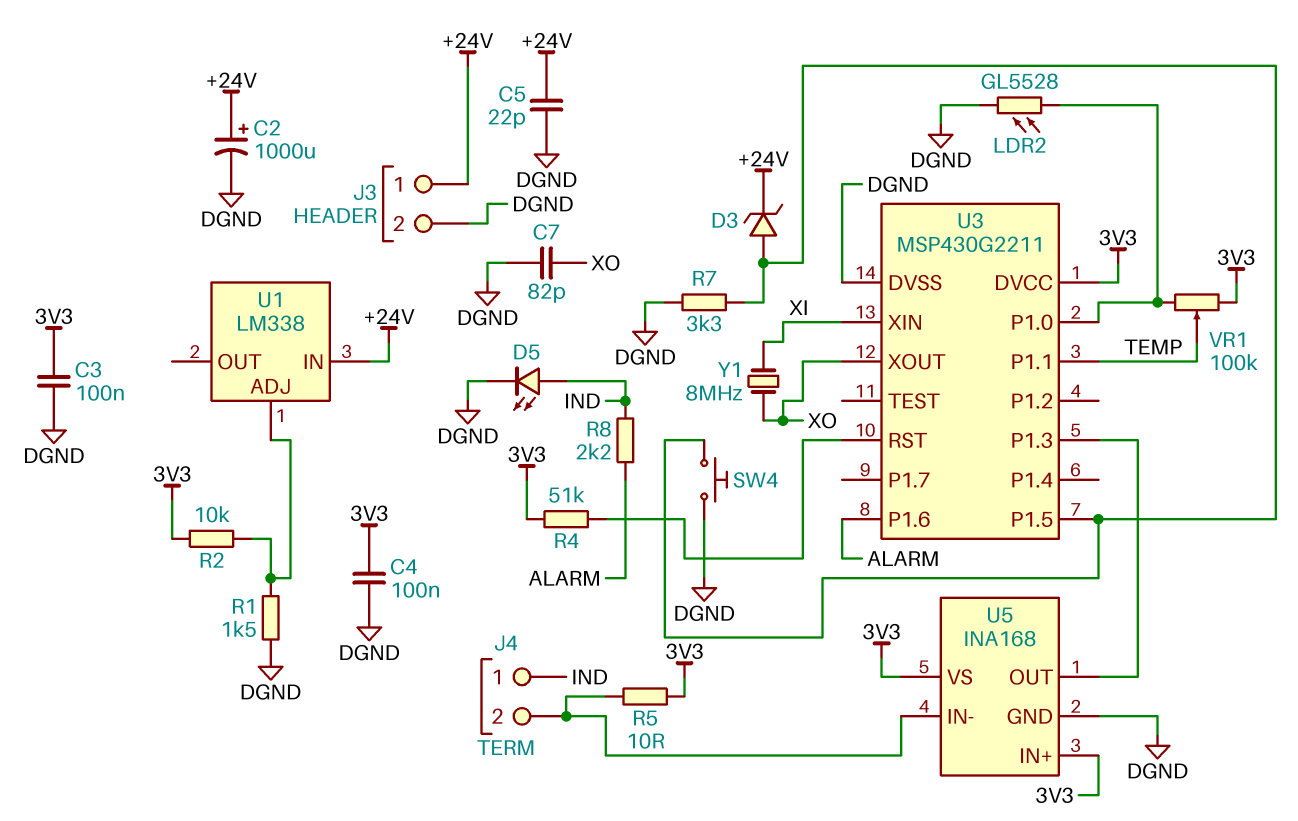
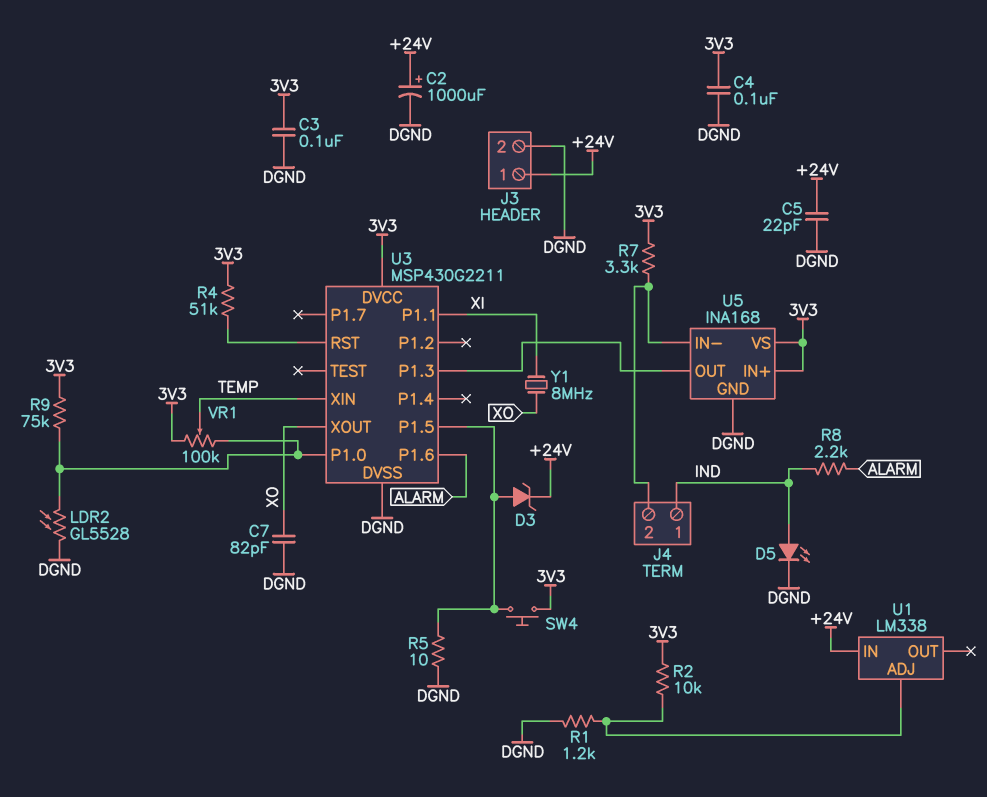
R1: 1.5k (DGND, U1/ADJ) -> 1.2k (DGND, U1/ADJ)
R5: 10 (3V3, J4/2) -> 10 (DGND, U3/P1.5)
R7: 3.3k (DGND, U3/P1.5) -> 3.3k (3V3, J4/2)
R9: none -> 75k (3V3, U3/P1.0)
SW4: button (DGND, U3/P1.5) -> button (3V3, U3/P1.5)
U3 pin P1.1: TEMP -> XI
U3 pin XIN: XI -> TEMP

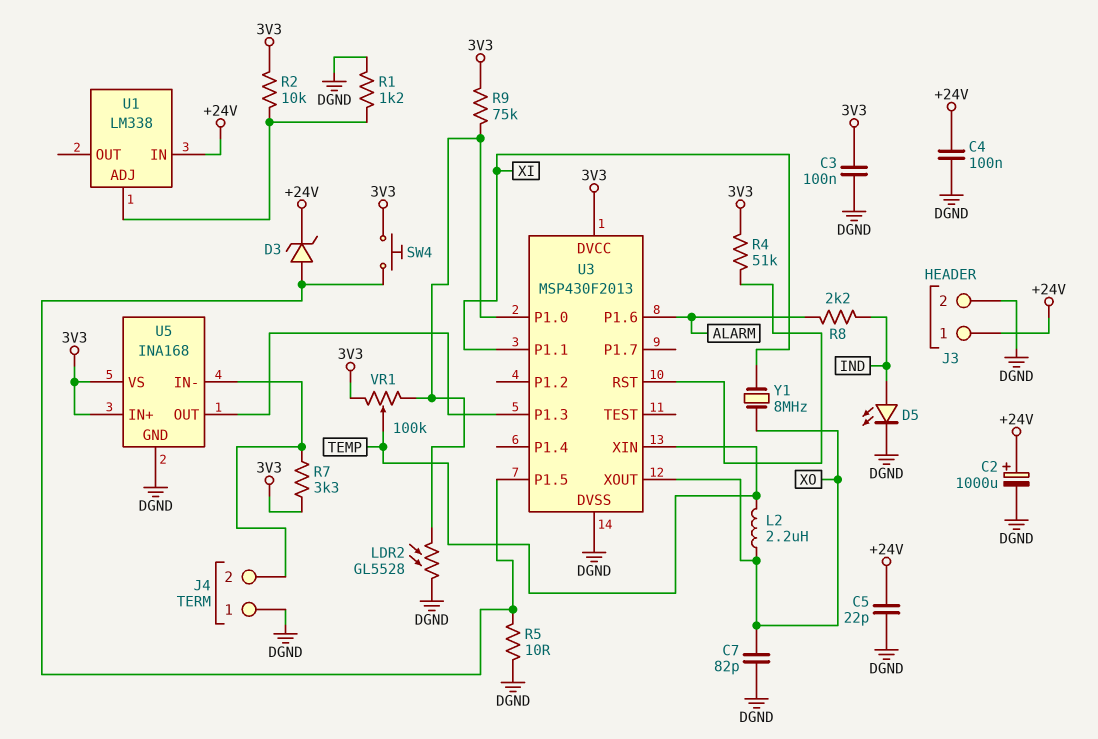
C4: 100nF (3V3, DGND) -> 100nF (+24V, DGND)
J4 pin 1: IND -> DGND
L2: none -> 2.2uH (TEMP, XO)
U3: MSP430G2211 -> MSP430F2013

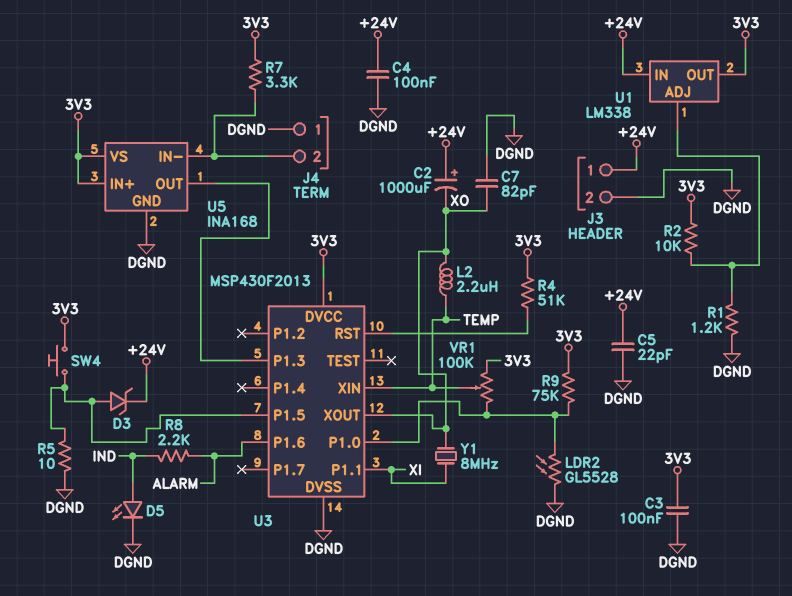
C2: 1000uF (plus +24V, minus DGND) -> 1000uF (plus +24V, minus XO)
U1 pin OUT: none -> 3V3

